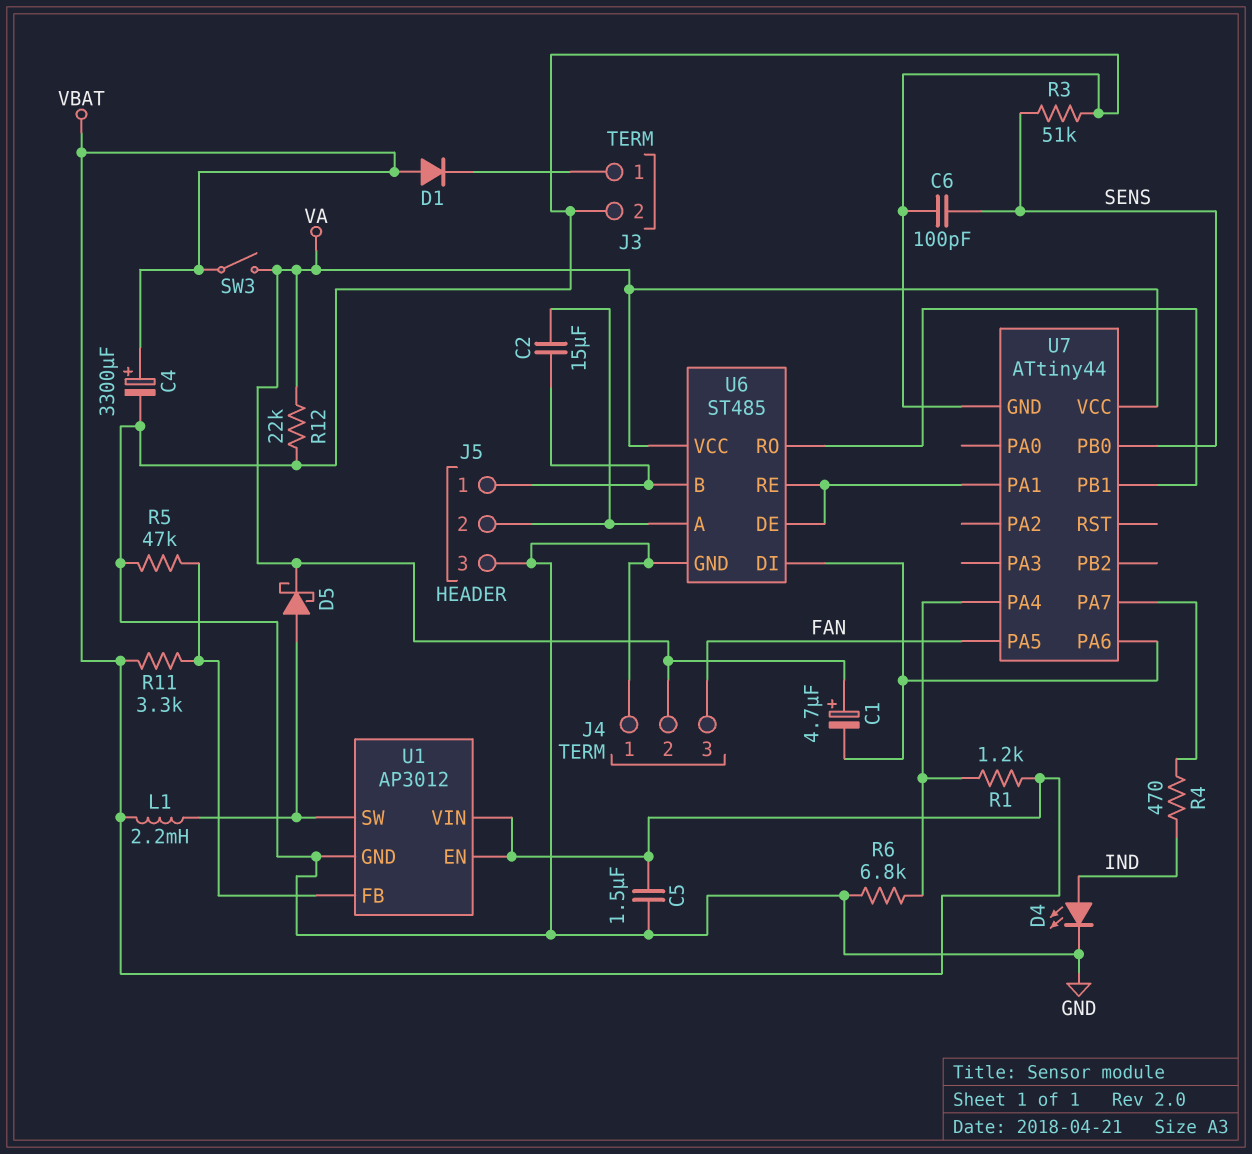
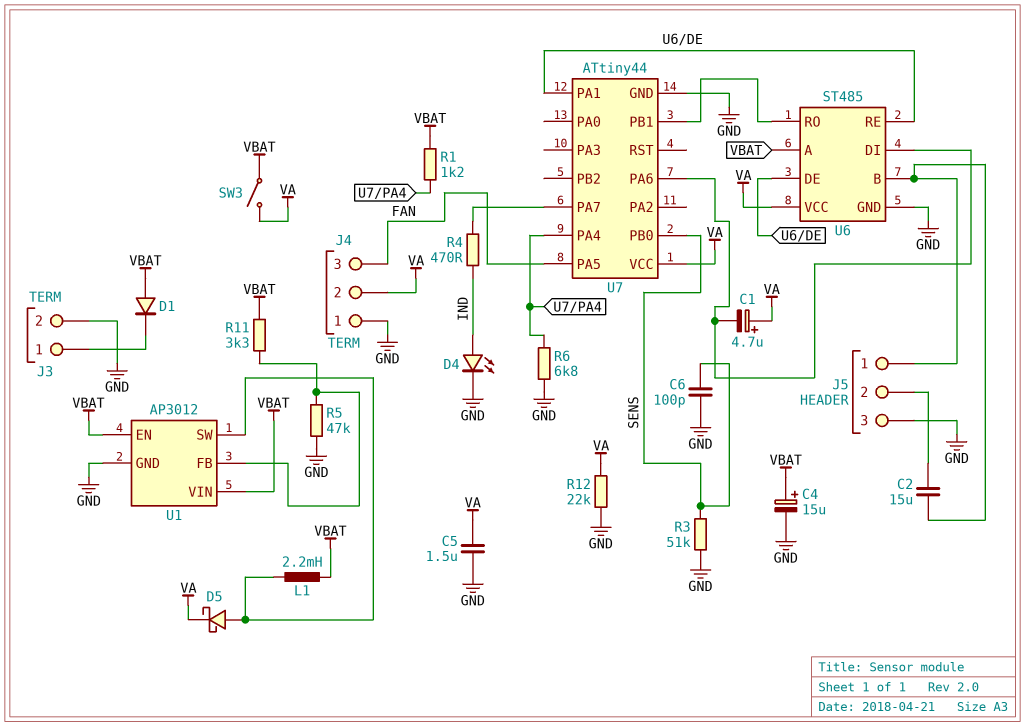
C4: 3300uF (plus VBAT, minus GND) -> 15uF (plus VBAT, minus GND)
C5: 1.5uF (GND, VBAT) -> 1.5uF (GND, VA)
U6 pin A: J5/2 -> VBAT

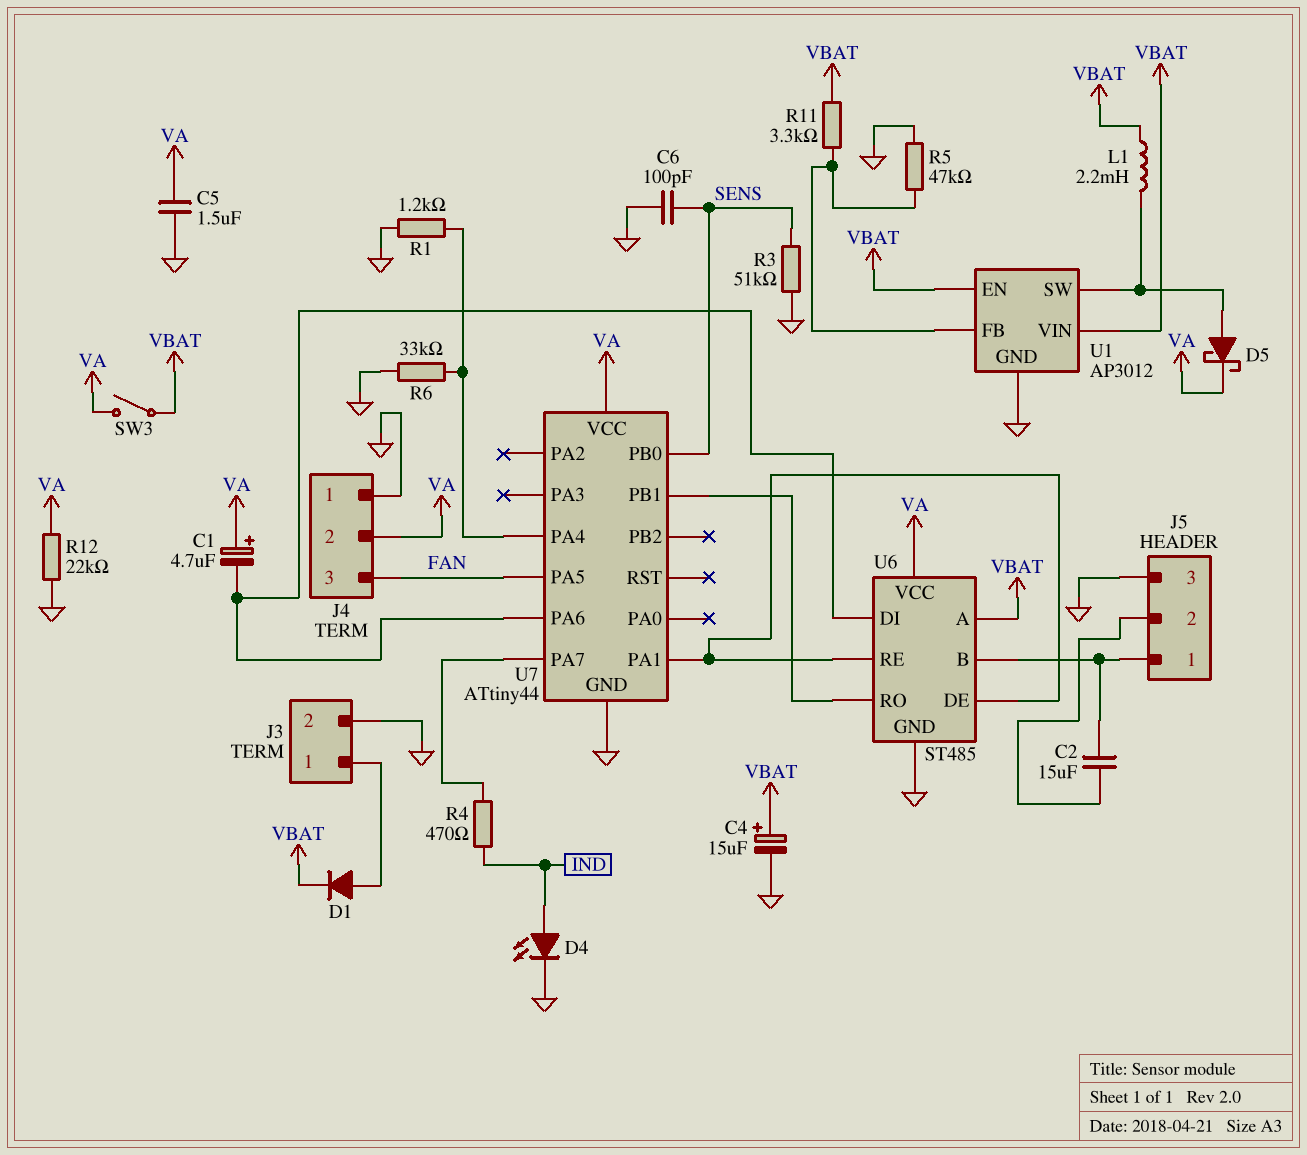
D1: diode (A VBAT, K J3/1) -> diode (A J3/1, K VBAT)
R1: 1.2k (U7/PA4, VBAT) -> 1.2k (GND, U7/PA4)
R6: 6.8k (GND, U7/PA4) -> 33k (GND, U7/PA4)

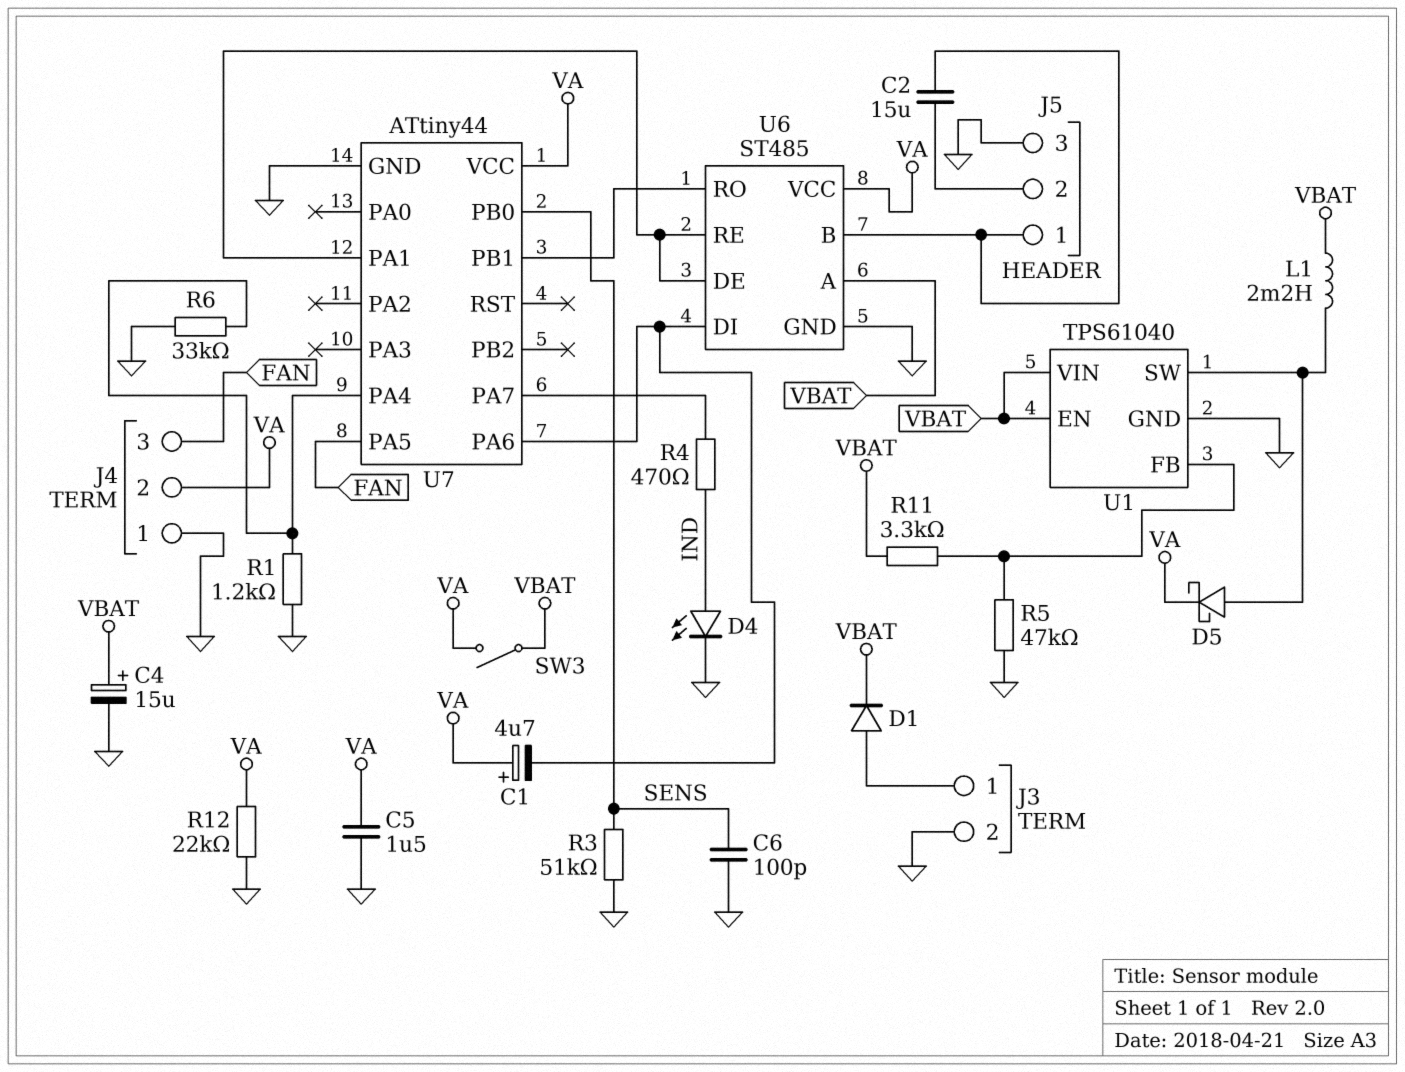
U1: AP3012 -> TPS61040

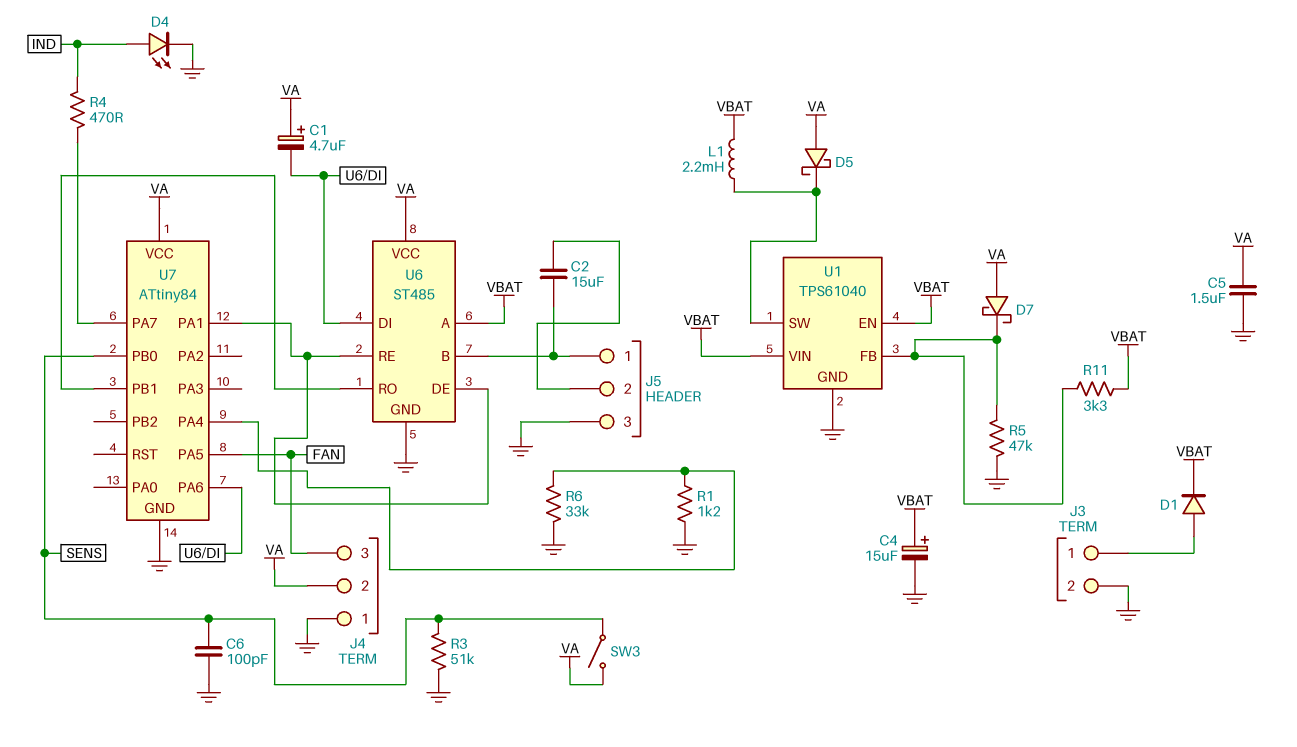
D5: schottky (A U1/SW, K VA) -> schottky (A VA, K U1/SW)
D7: none -> schottky (A VA, K U1/FB)
R12: 22k (GND, VA) -> none
SW3: switch (VA, VBAT) -> switch (SENS, VA)
U7: ATtiny44 -> ATtiny84

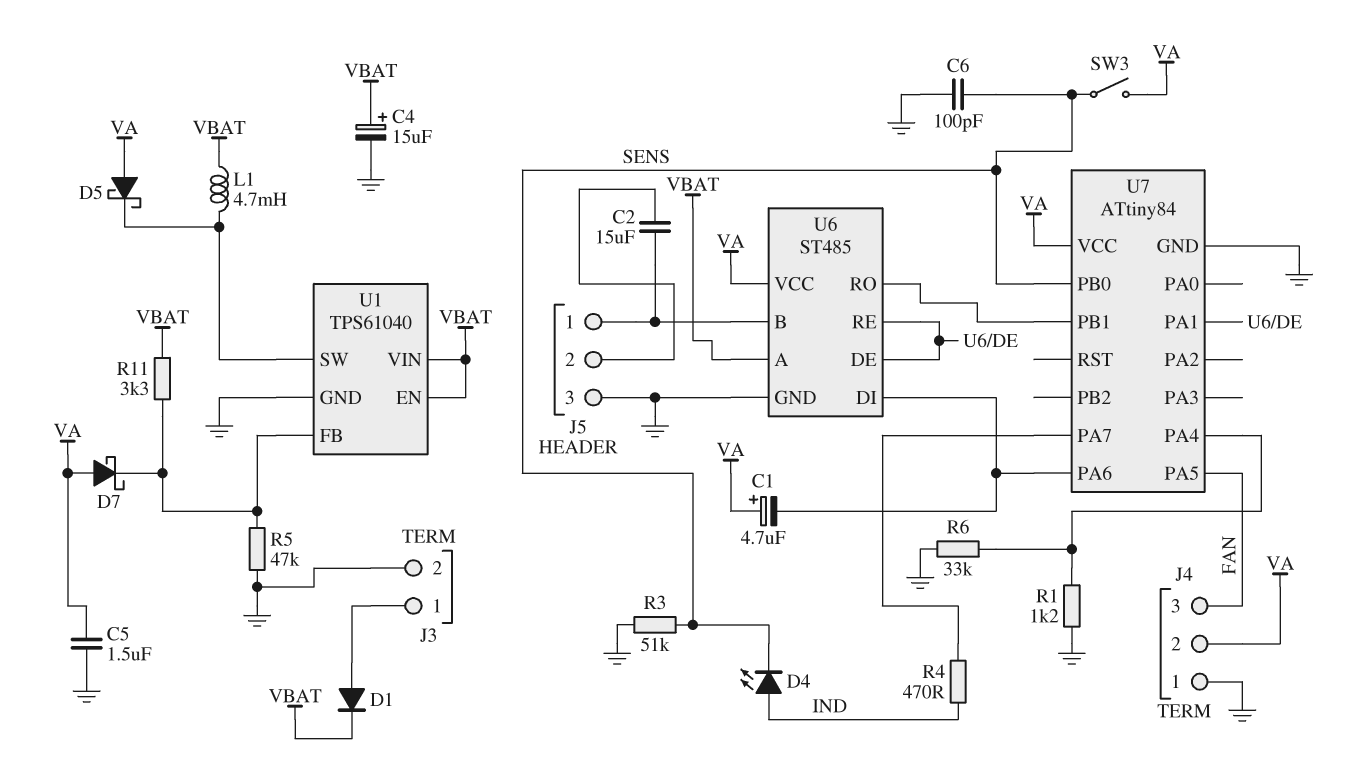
D4: LED (A IND, K GND) -> LED (A IND, K SENS)
L1: 2.2mH (U1/SW, VBAT) -> 4.7mH (U1/SW, VBAT)

